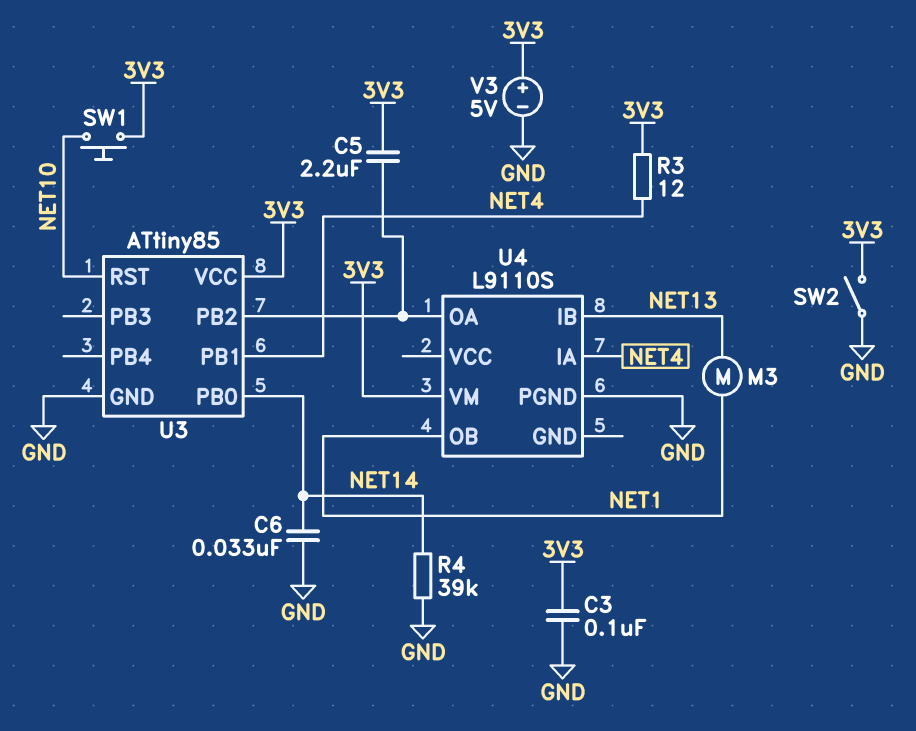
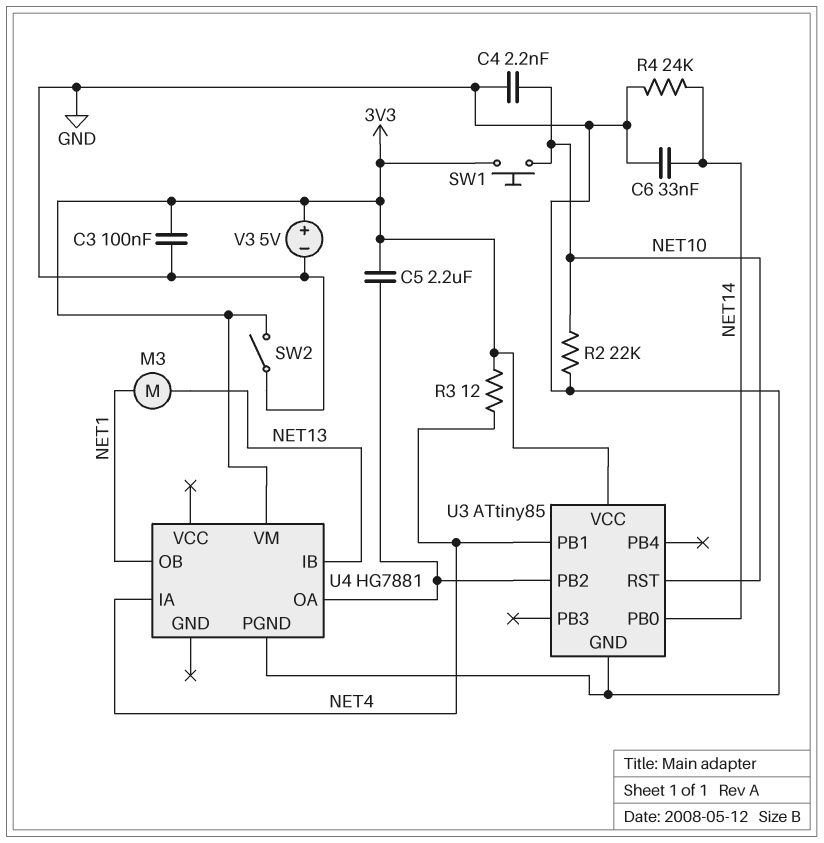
C4: none -> 2.2nF (GND, NET10)
R2: none -> 22k (GND, NET10)
R4: 39k (GND, NET14) -> 24k (GND, NET14)
U4: L9110S -> HG7881

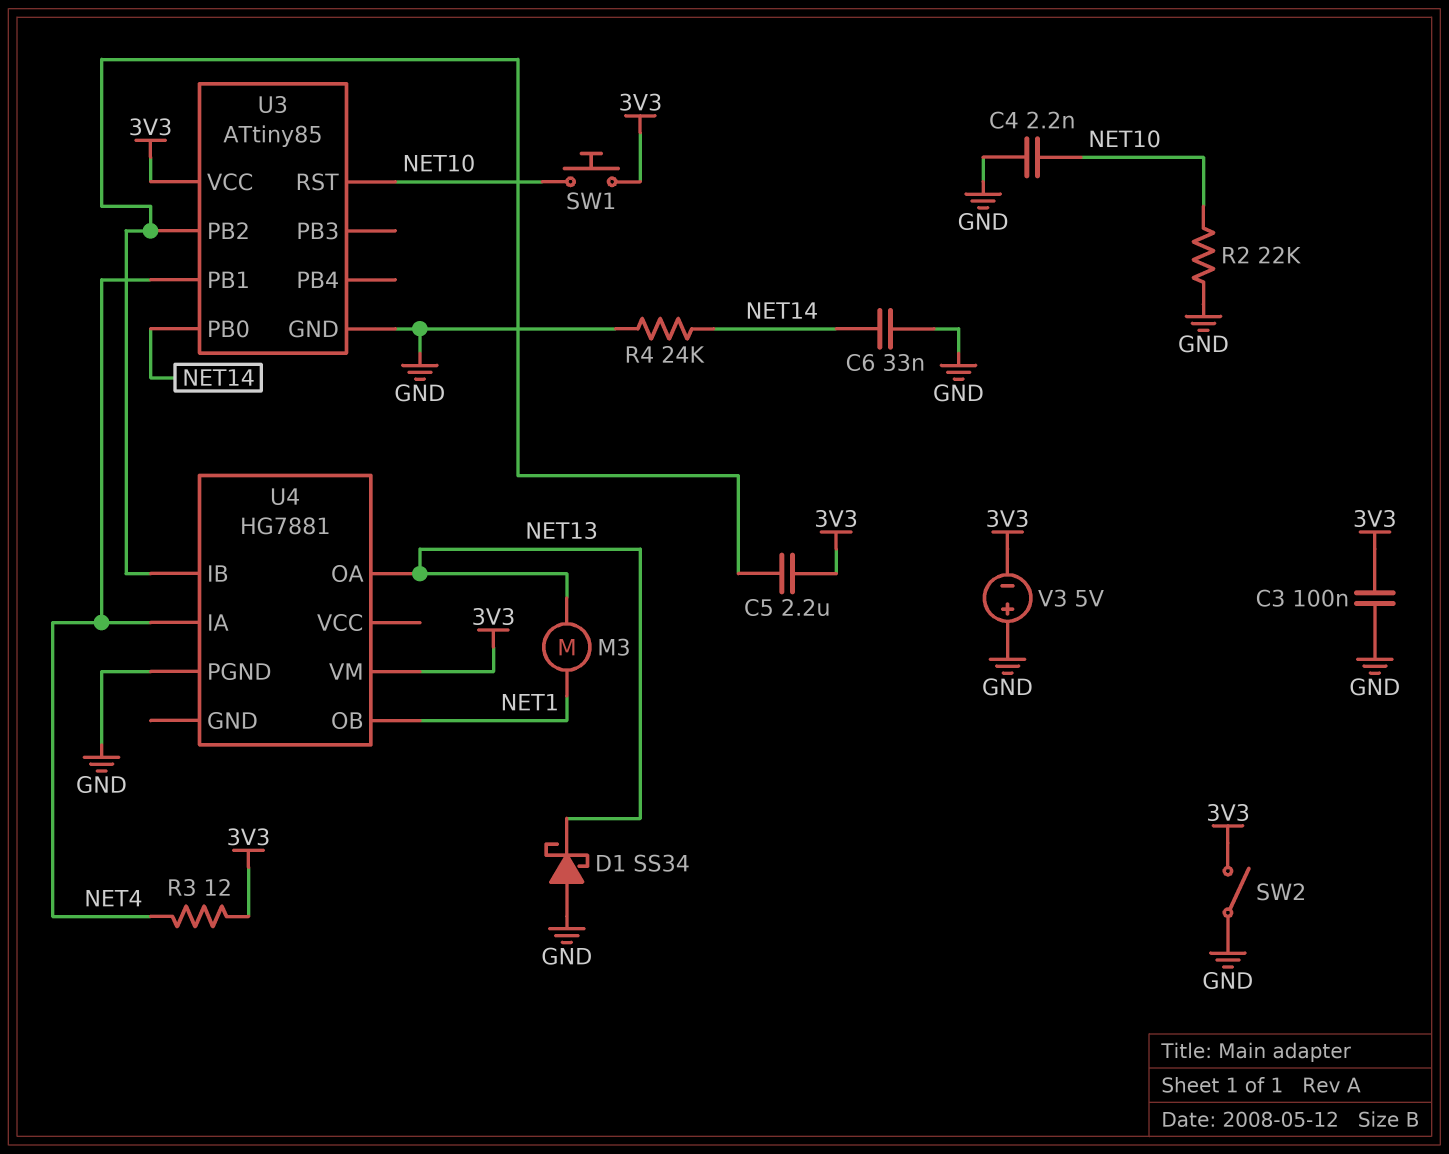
D1: none -> schottky SS34 (A GND, K NET13)
U4 pin IB: NET13 -> U3/PB2
U4 pin OA: U3/PB2 -> NET13
V3: 5V (plus 3V3, minus GND) -> 5V (plus GND, minus 3V3)

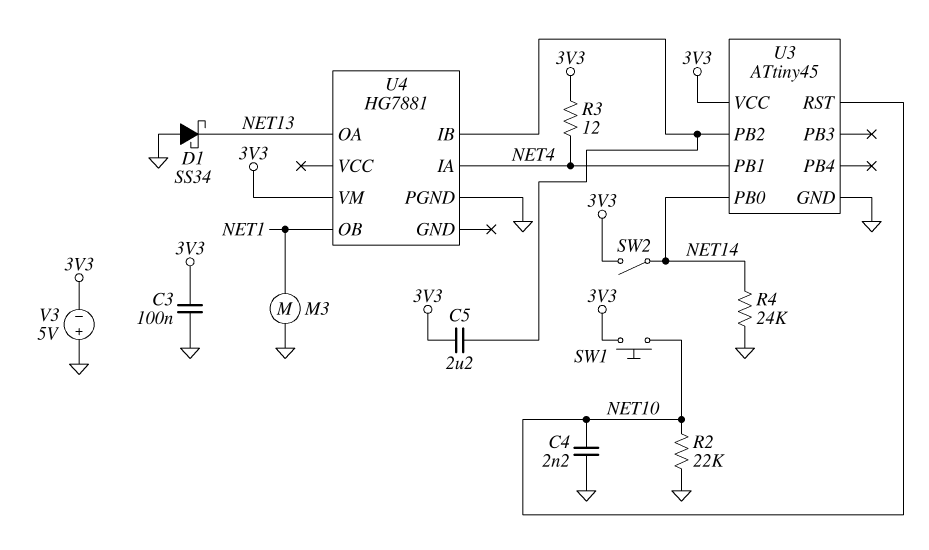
C6: 33nF (GND, NET14) -> none
M3: motor (NET1, NET13) -> motor (GND, NET1)
SW2: switch (3V3, GND) -> switch (3V3, NET14)
U3: ATtiny85 -> ATtiny45

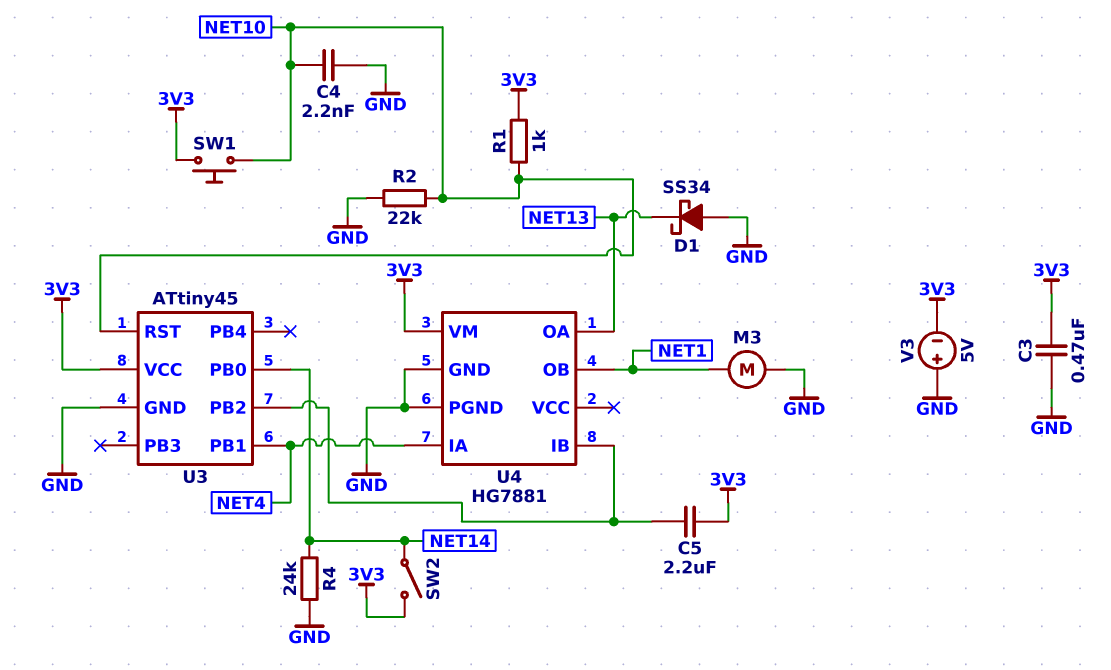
C3: 100nF (3V3, GND) -> 470nF (3V3, GND)
R1: none -> 1k (3V3, NET10)
R3: 12 (3V3, NET4) -> none
U4 pin GND: none -> GND

